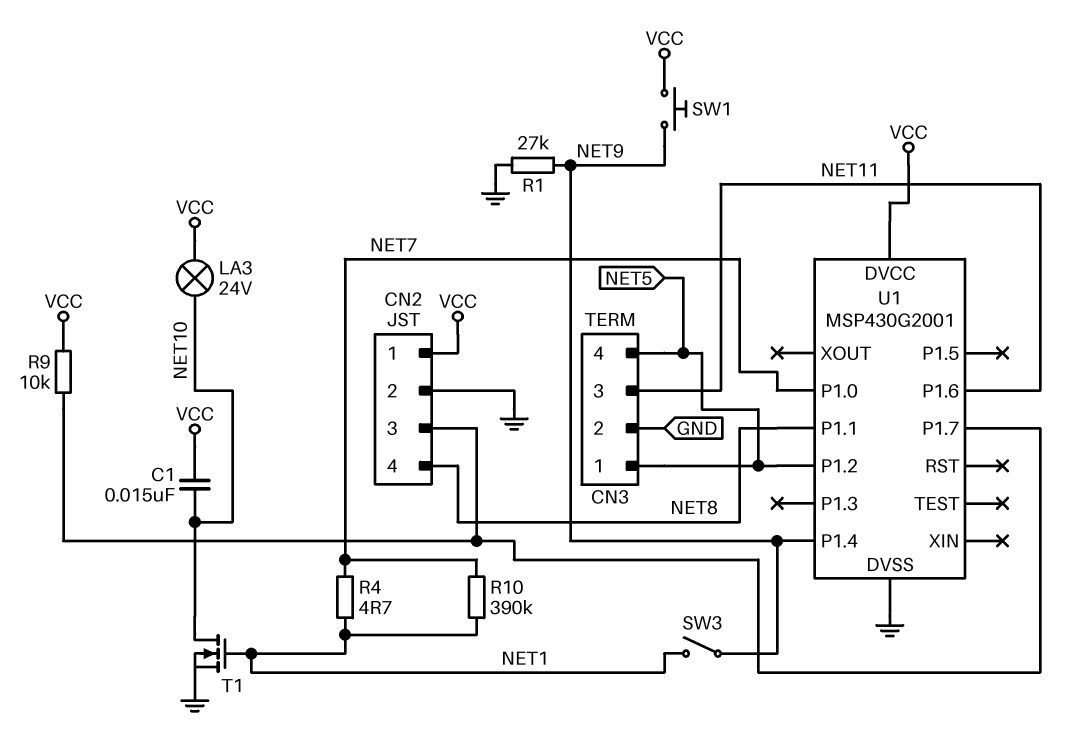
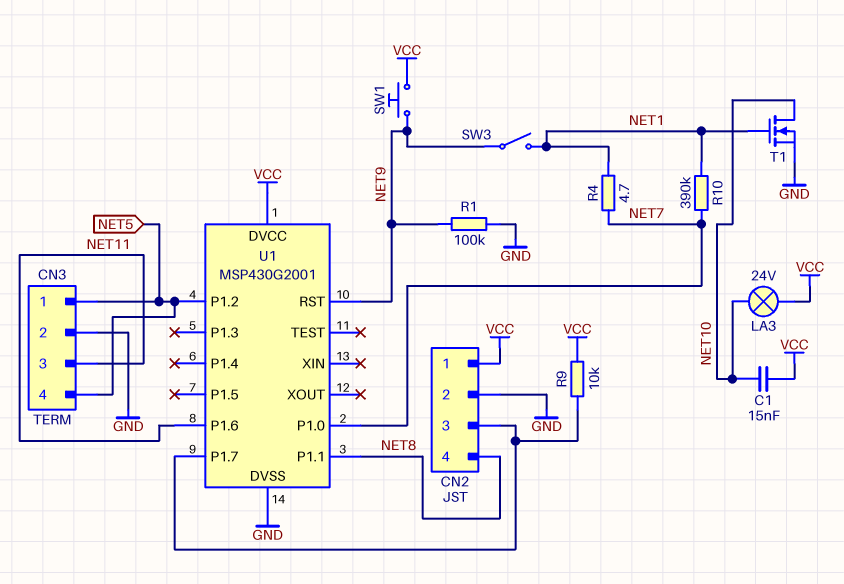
R1: 27k (GND, NET9) -> 100k (GND, NET9)
U1 pin P1.4: NET9 -> none
U1 pin RST: none -> NET9

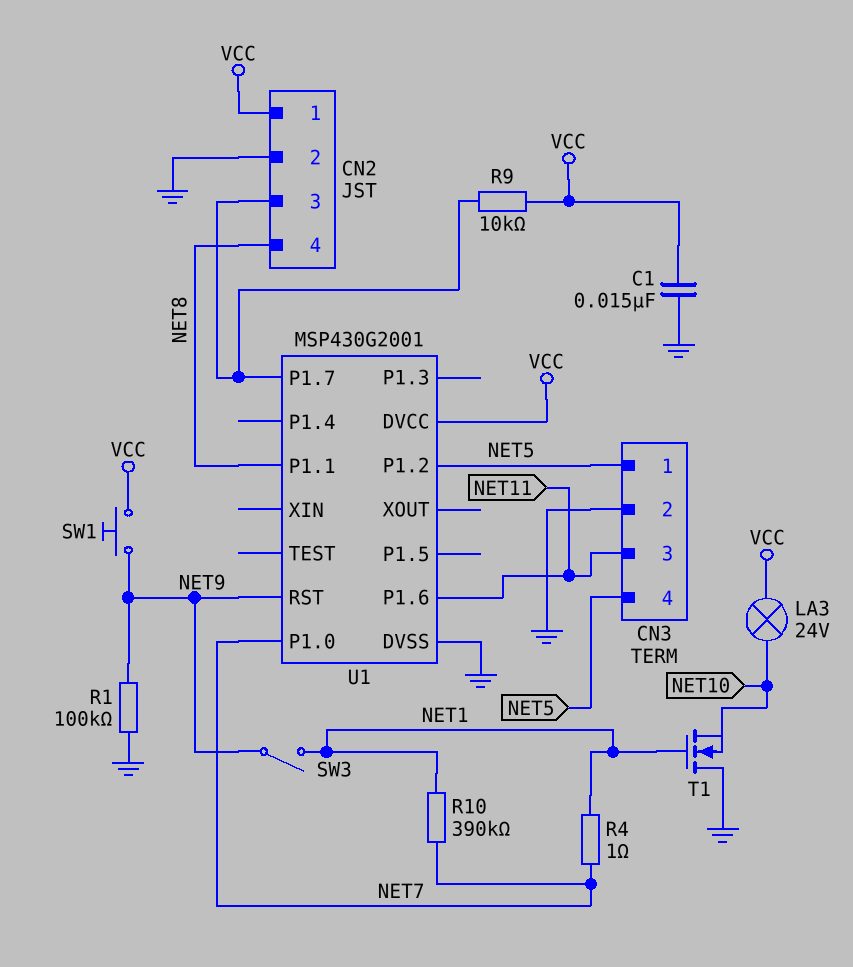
C1: 15nF (NET10, VCC) -> 15nF (GND, VCC)
R4: 4.7 (NET1, NET7) -> 1 (NET1, NET7)
T1: NMOS (G NET1, D NET10, S GND) -> NMOS (G NET1, D GND, S NET10)

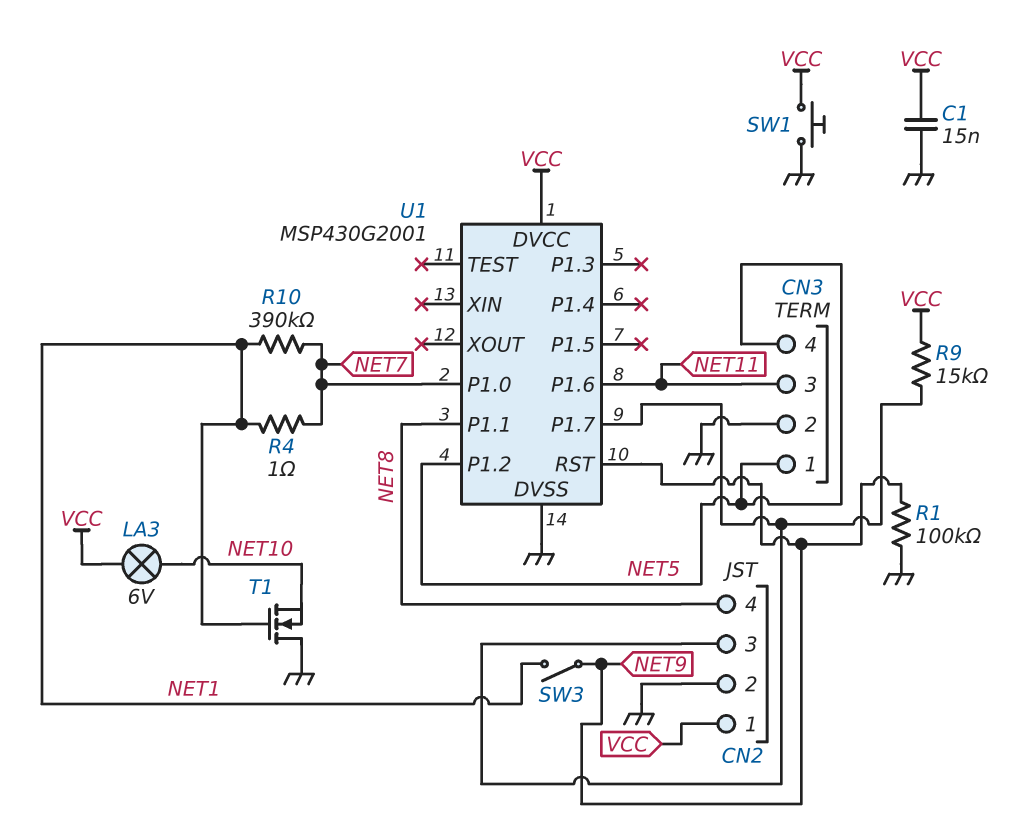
LA3: lamp 24V (NET10, VCC) -> lamp 6V (NET10, VCC)
R9: 10k (CN2/3, VCC) -> 15k (CN2/3, VCC)
SW1: button (NET9, VCC) -> button (GND, VCC)

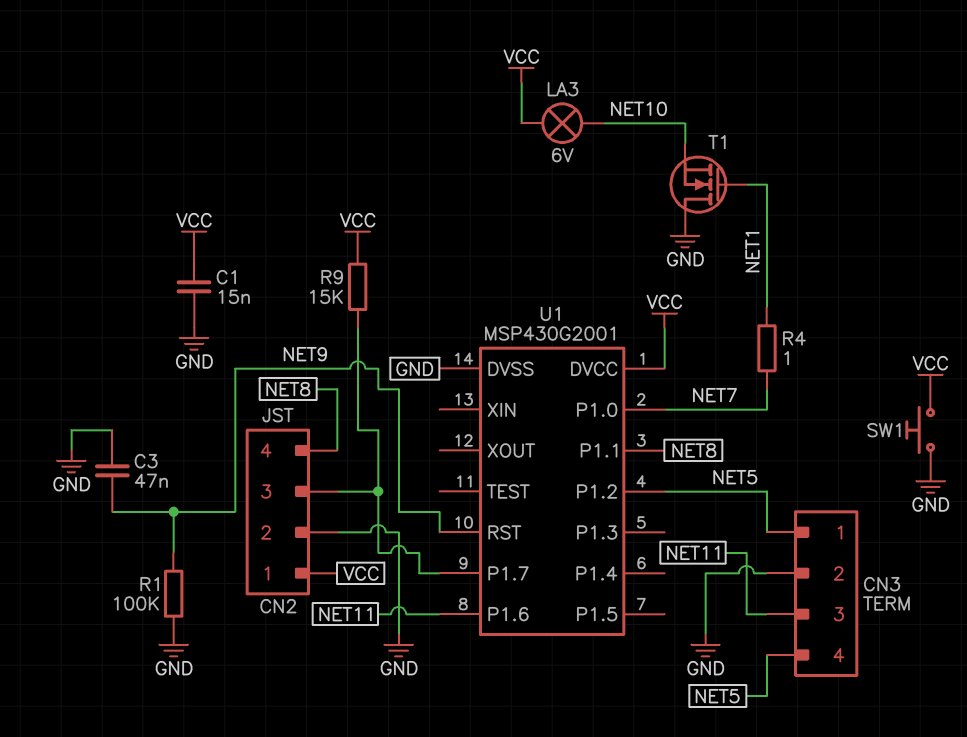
C3: none -> 47nF (GND, NET9)
R10: 390k (NET1, NET7) -> none
SW3: switch (NET1, NET9) -> none

